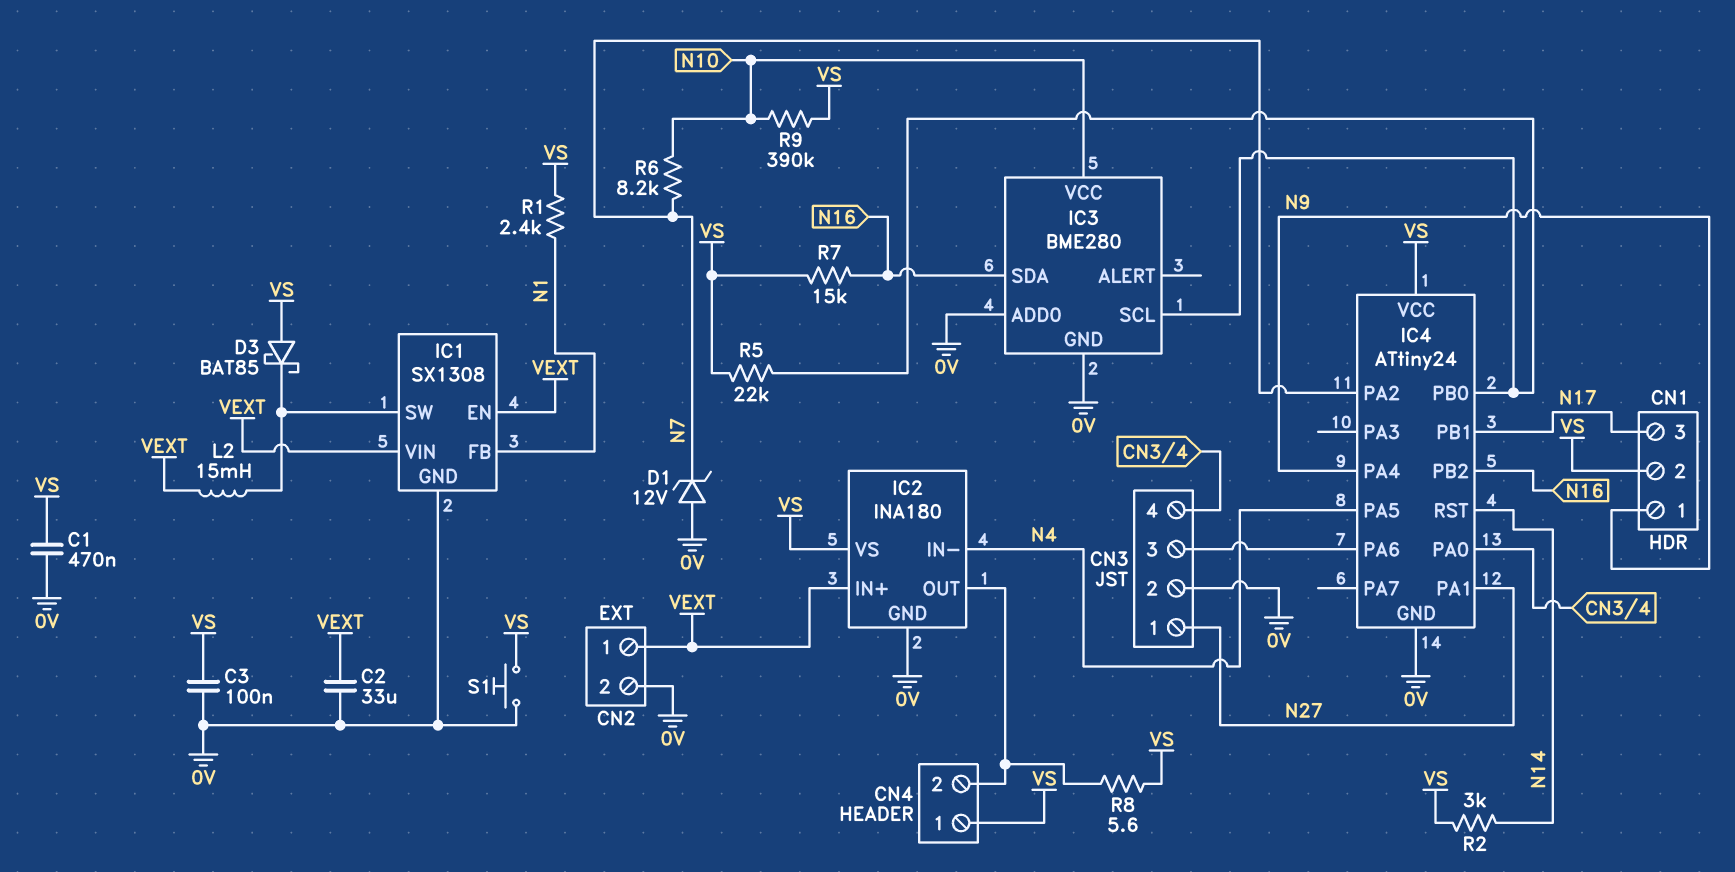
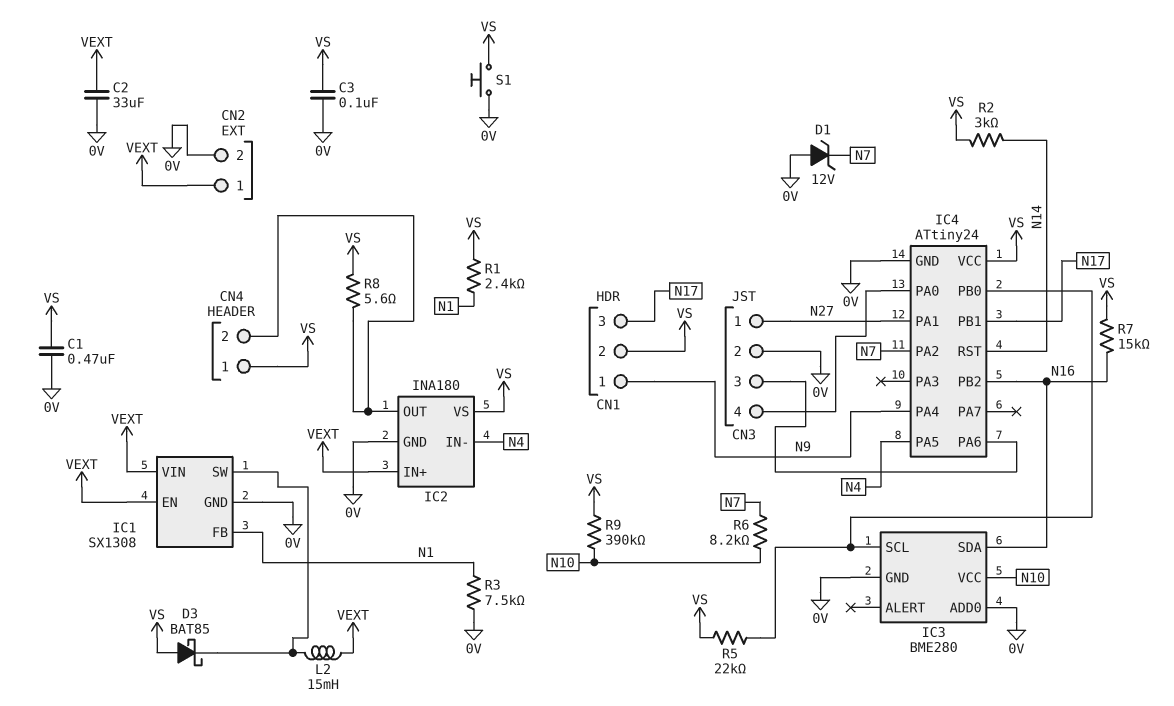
R3: none -> 7.5k (0V, N1)

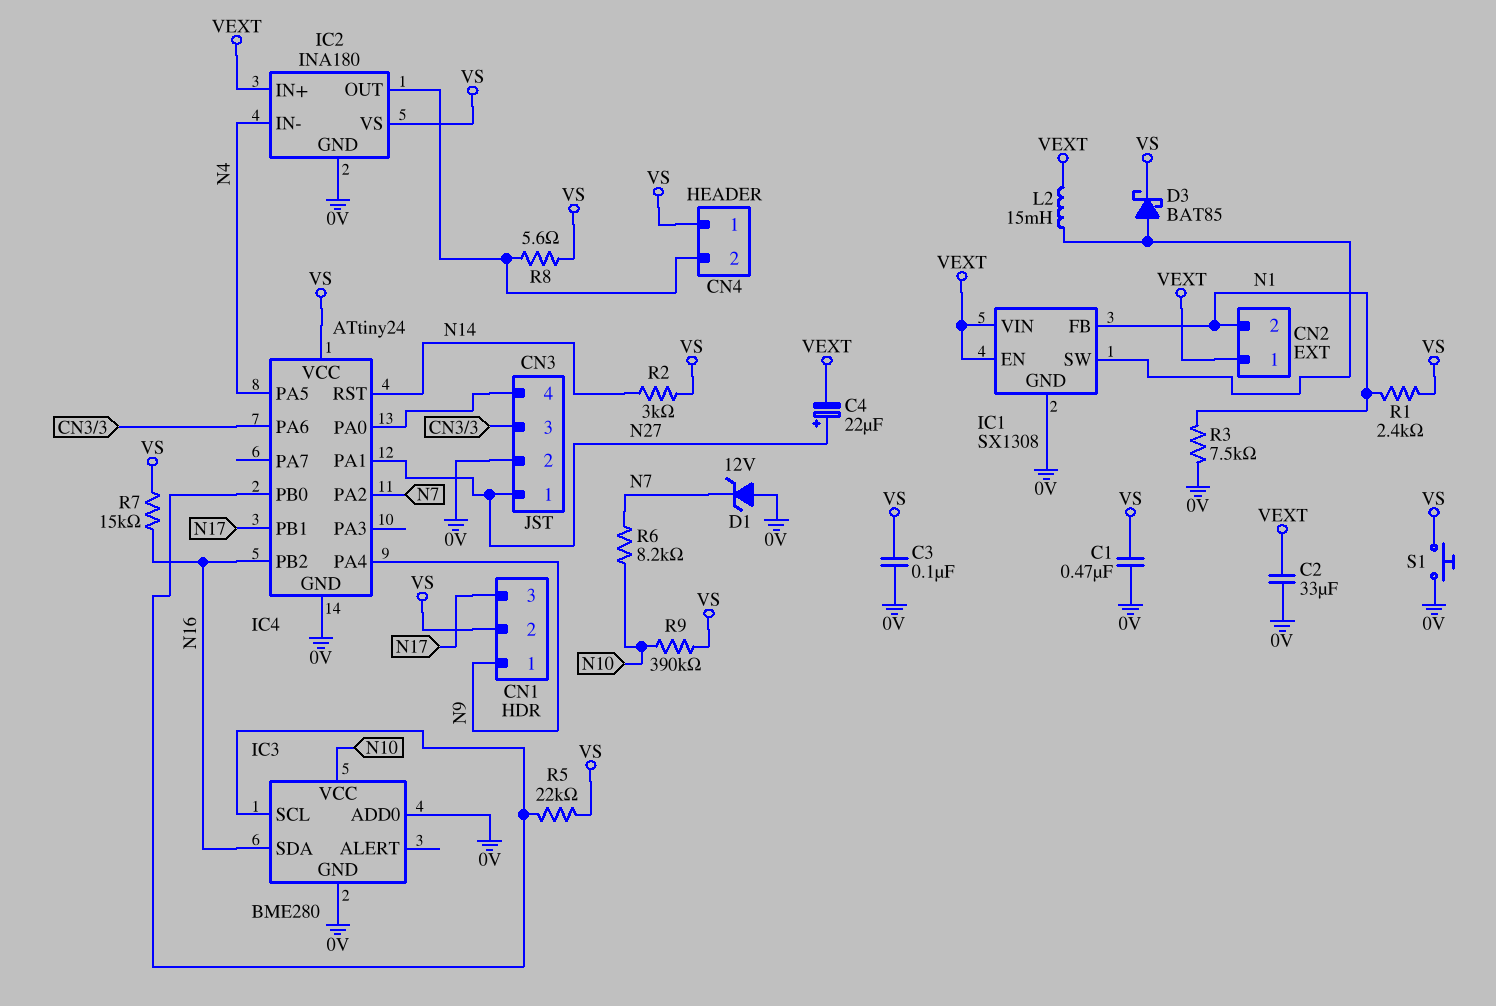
C4: none -> 22uF (plus N27, minus VEXT)
CN2 pin 2: 0V -> N1
D3: schottky BAT85 (A VS, K IC1/SW) -> schottky BAT85 (A IC1/SW, K VS)

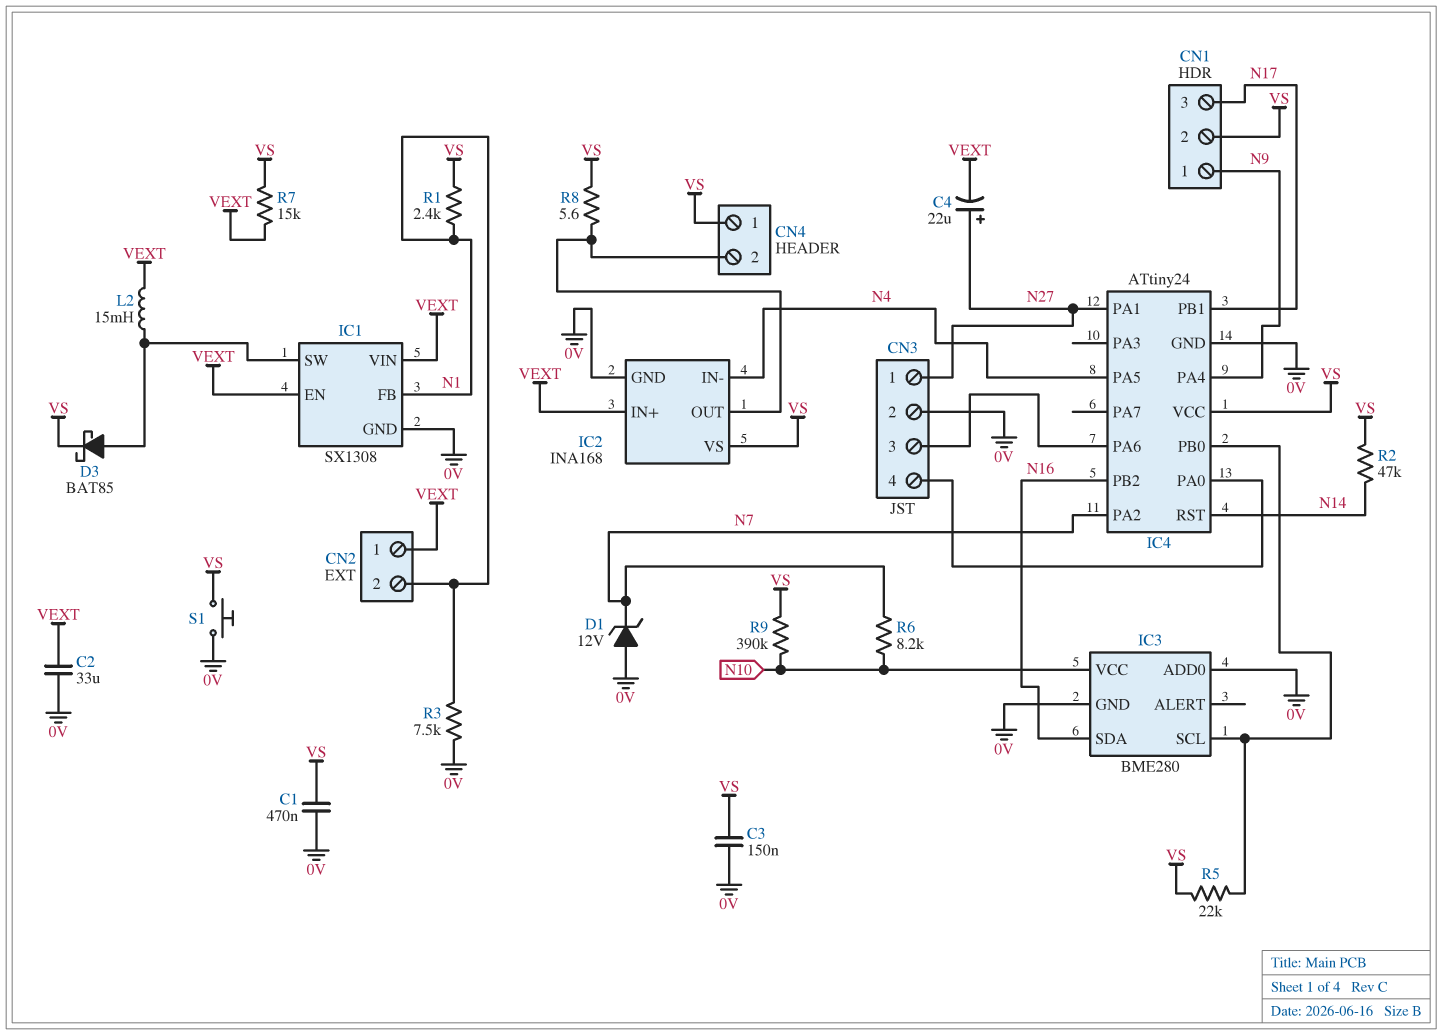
C3: 100nF (0V, VS) -> 150nF (0V, VS)
IC2: INA180 -> INA168
R2: 3k (N14, VS) -> 47k (N14, VS)
R7: 15k (N16, VS) -> 15k (VEXT, VS)

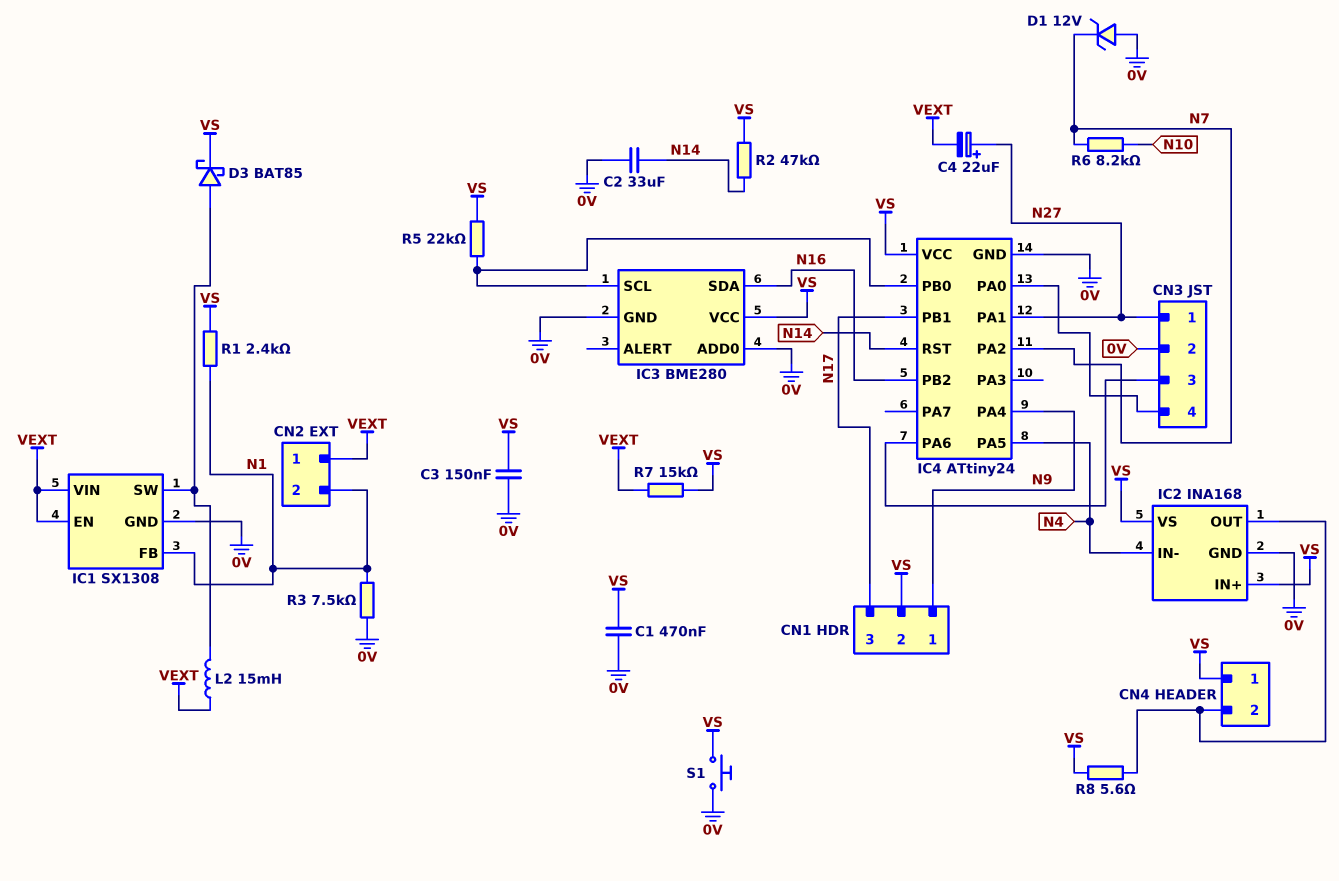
C2: 33uF (0V, VEXT) -> 33uF (0V, N14)
IC2 pin IN+: VEXT -> VS
IC3 pin VCC: N10 -> VS
R9: 390k (N10, VS) -> none

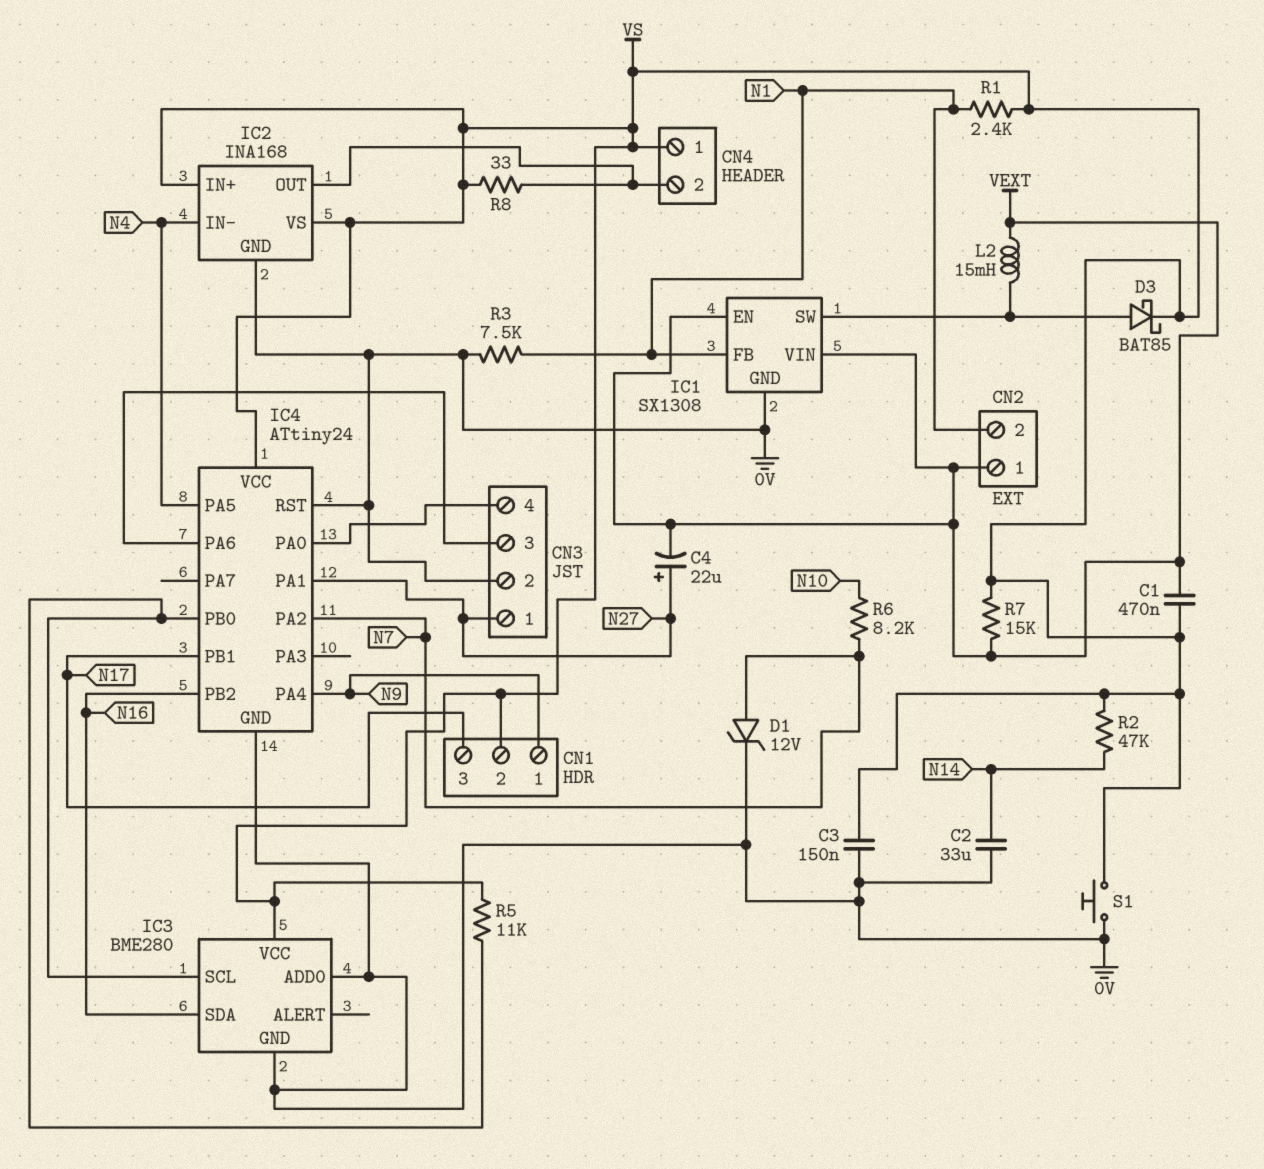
C1: 470nF (0V, VS) -> 470nF (VEXT, VS)
D1: zener 12V (A 0V, K N7) -> zener 12V (A N7, K 0V)
IC4 pin RST: N14 -> 0V
R5: 22k (IC3/SCL, VS) -> 11k (IC3/SCL, VS)
R8: 5.6 (CN4/2, VS) -> 33 (CN4/2, VS)

